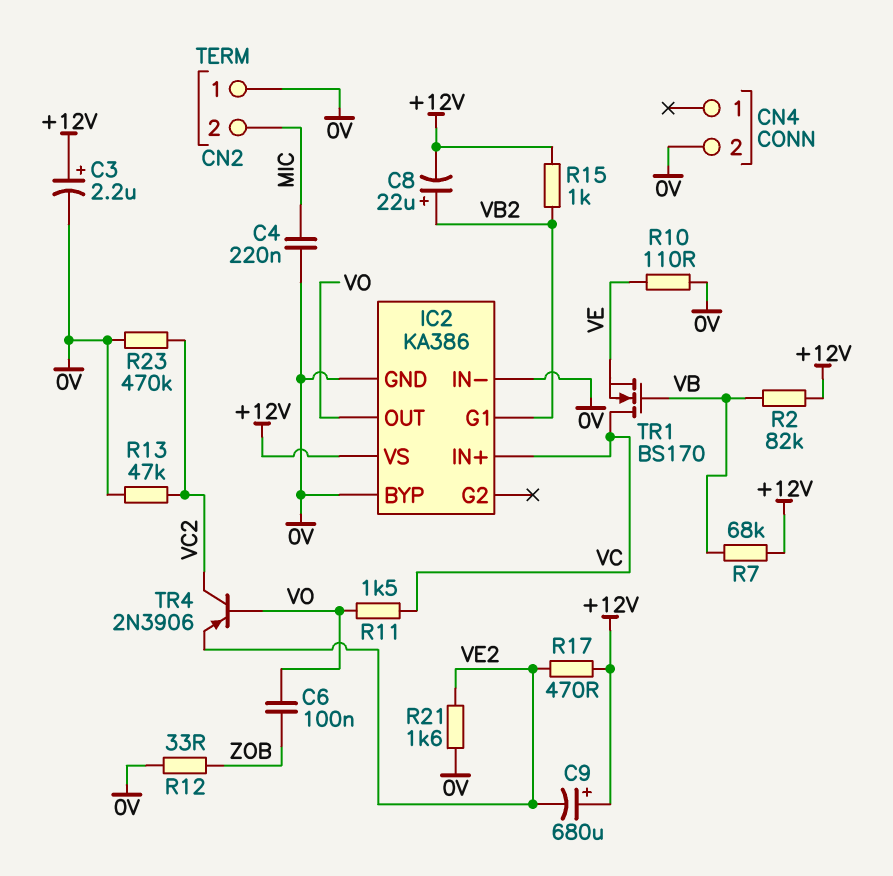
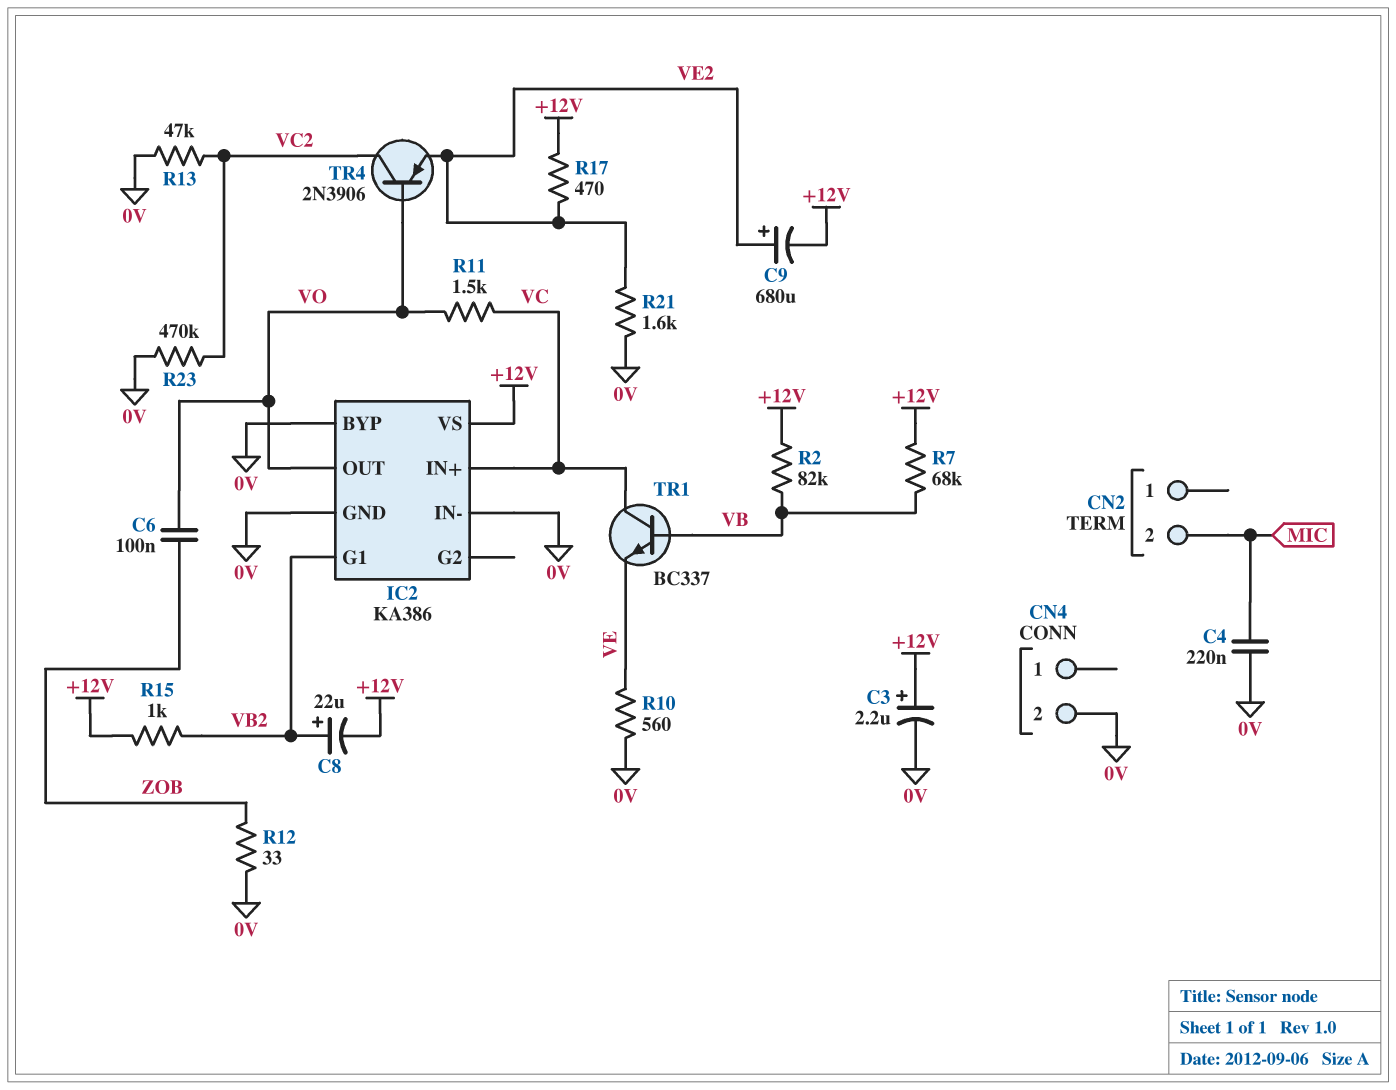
C9: 680uF (plus +12V, minus VE2) -> 680uF (plus VE2, minus +12V)
CN2 pin 1: 0V -> none
R10: 110 (0V, VE) -> 560 (0V, VE)
TR1: NMOS BS170 (G VB, D VC, S VE) -> NPN BC337 (B VB, C VC, E VE)

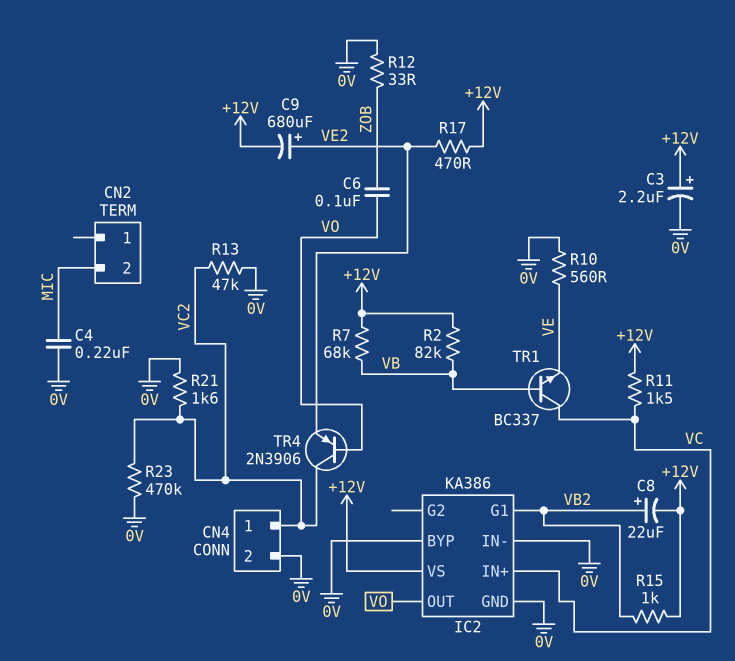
CN4 pin 1: none -> VC2
R11: 1.5k (VC, VO) -> 1.5k (+12V, VC)
R21: 1.6k (0V, VE2) -> 1.6k (0V, VC2)

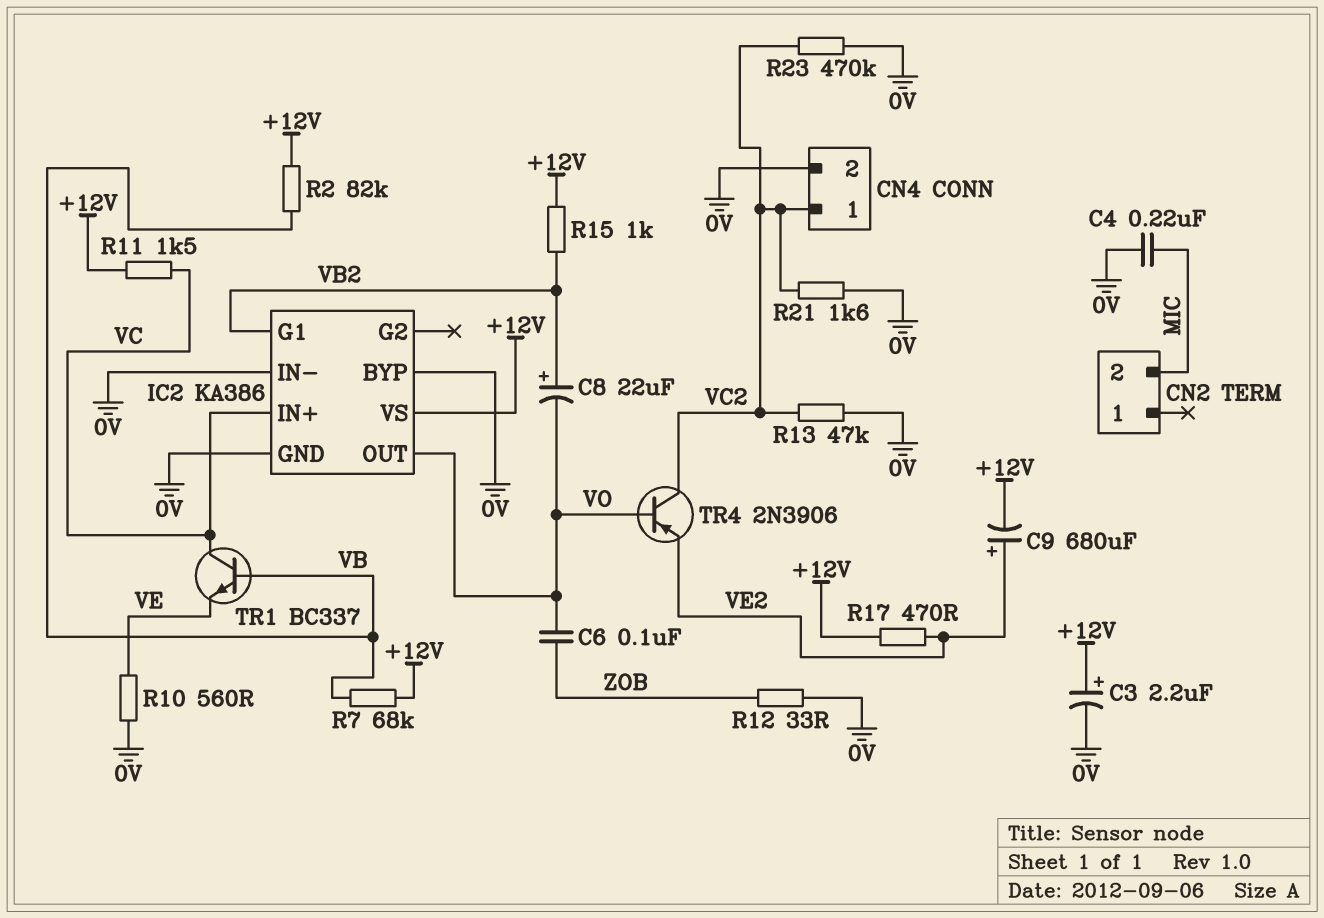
C8: 22uF (plus VB2, minus +12V) -> 22uF (plus VB2, minus VO)

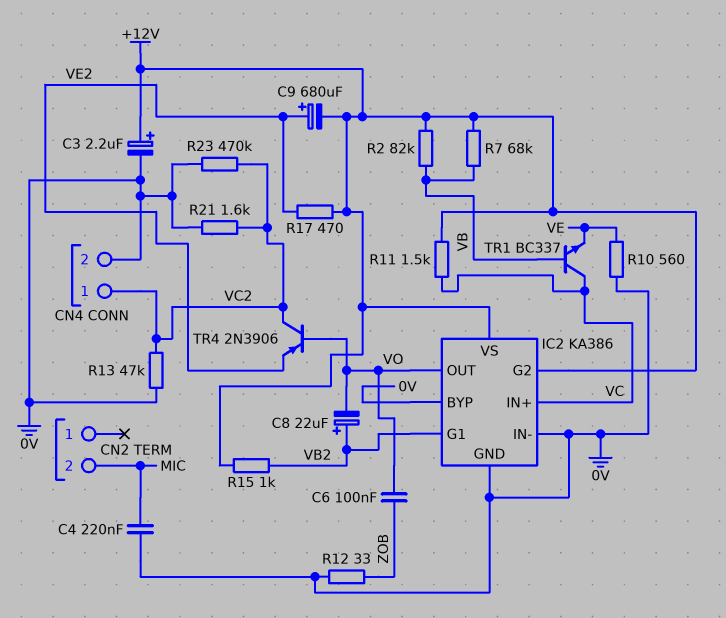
IC2 pin G2: none -> +12V

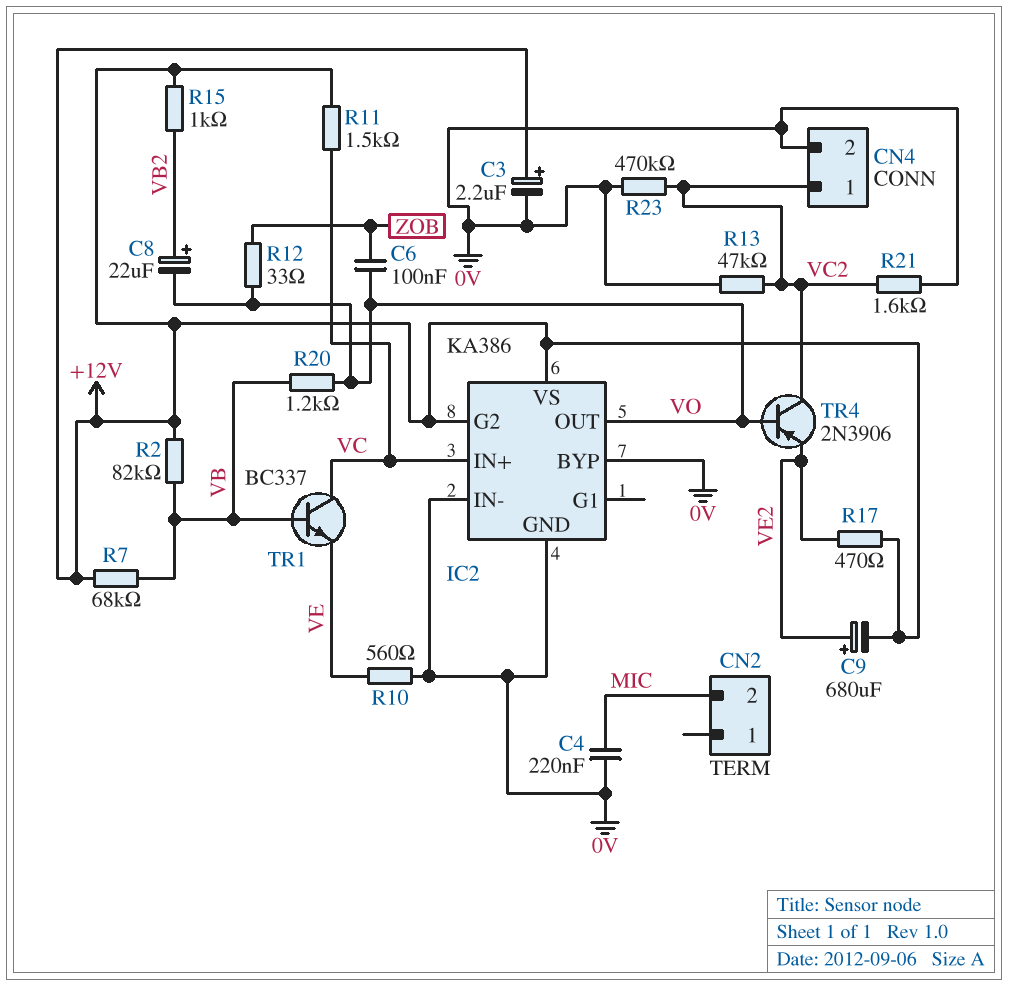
IC2 pin G1: VB2 -> none
R12: 33 (0V, ZOB) -> 33 (VO, ZOB)
R20: none -> 1.2k (VB, VO)

